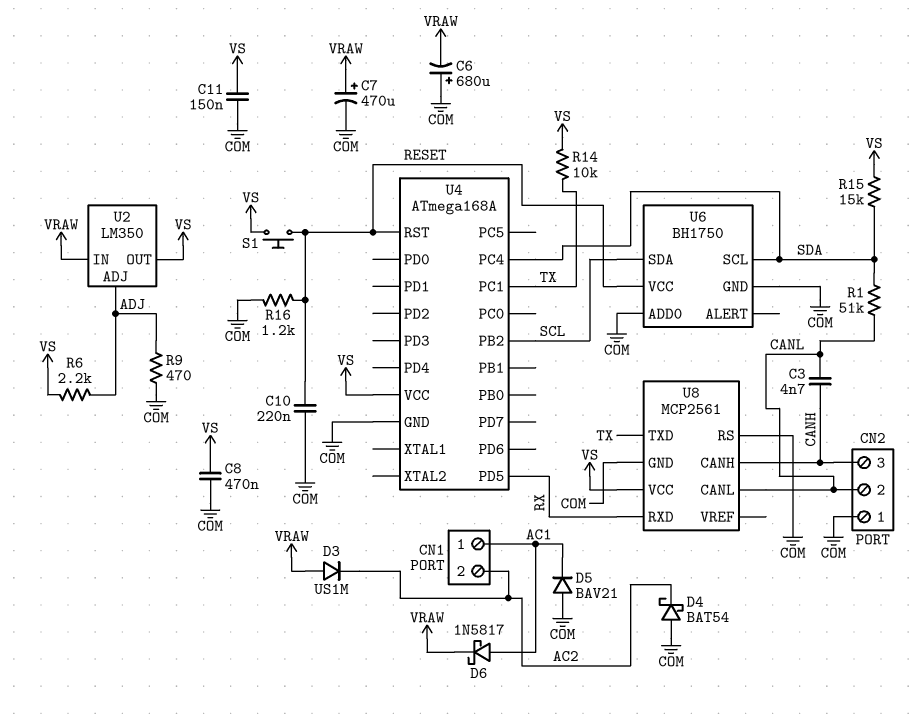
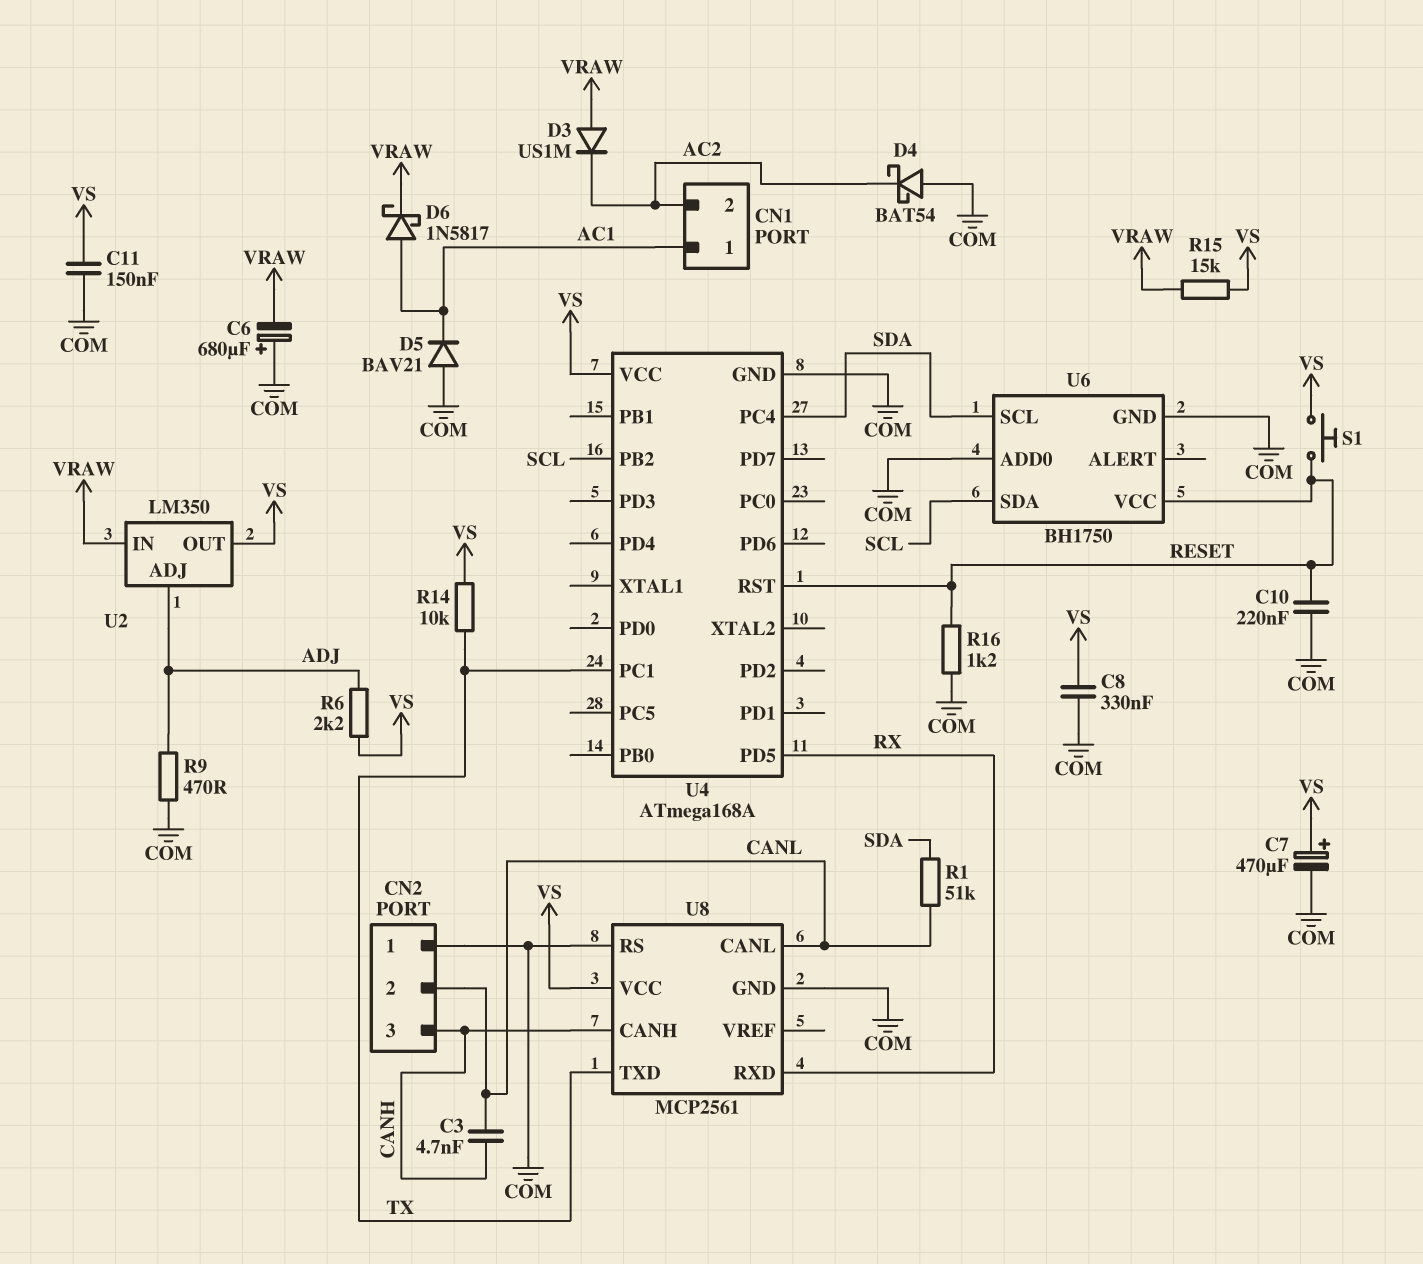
C7: 470uF (plus VRAW, minus COM) -> 470uF (plus VS, minus COM)
C8: 470nF (COM, VS) -> 330nF (COM, VS)
R15: 15k (SDA, VS) -> 15k (VRAW, VS)

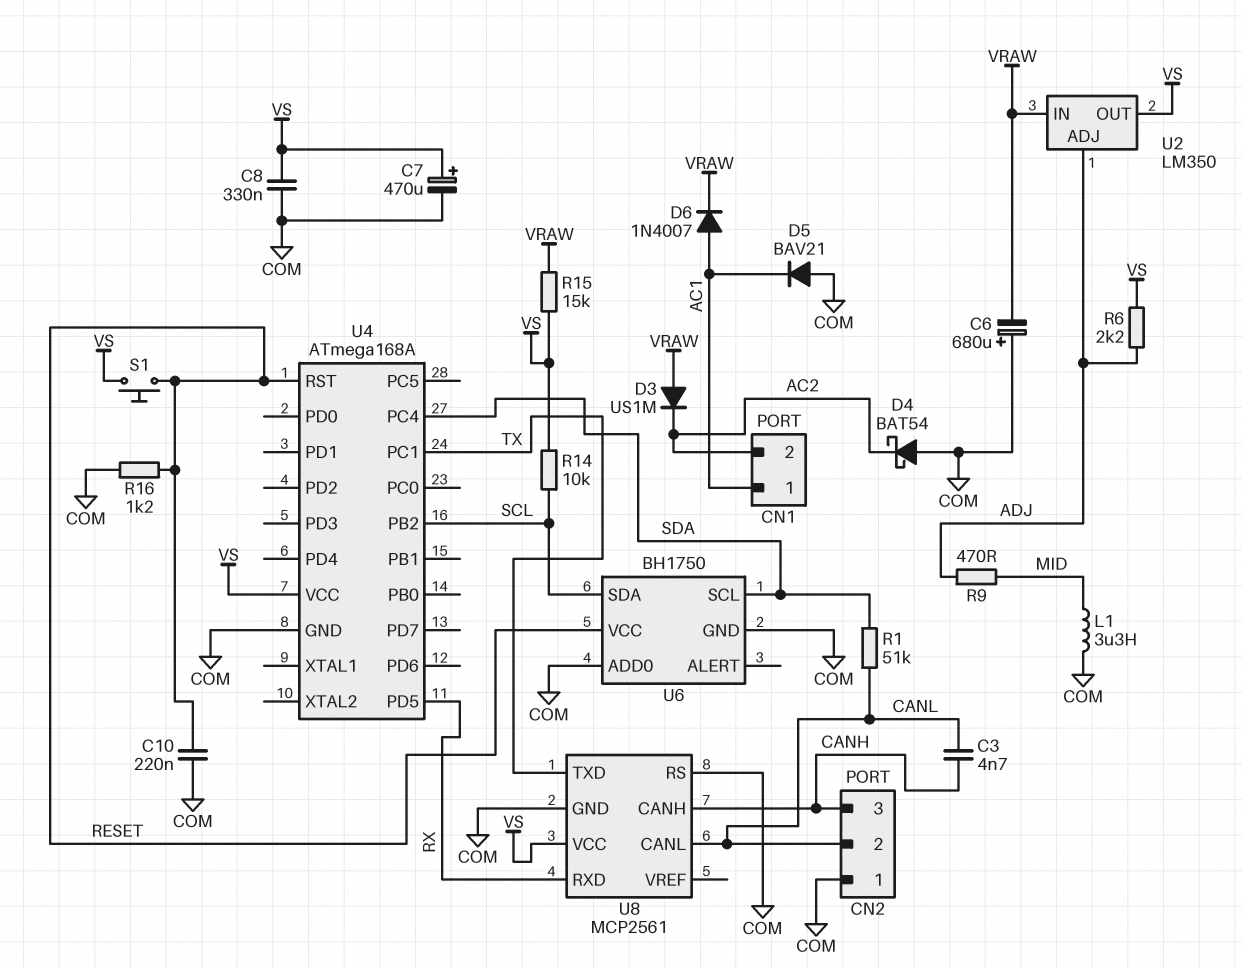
C11: 150nF (COM, VS) -> none
D6: schottky 1N5817 (A AC1, K VRAW) -> diode 1N4007 (A AC1, K VRAW)
L1: none -> 3.3uH (COM, MID)
R9: 470 (ADJ, COM) -> 470 (ADJ, MID)
R14: 10k (TX, VS) -> 10k (SCL, VS)

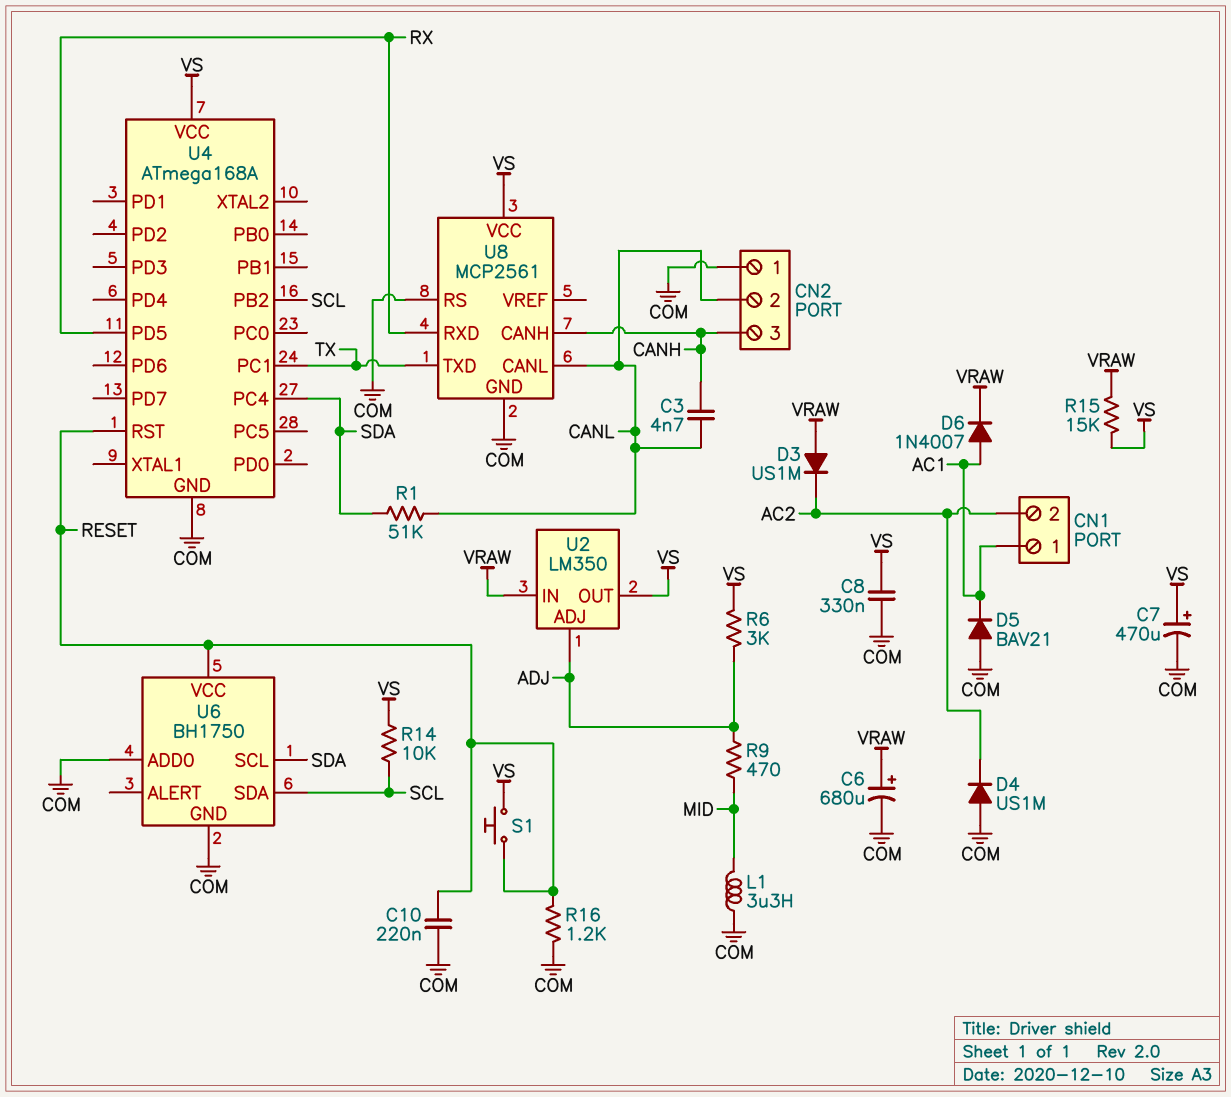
C6: 680uF (plus COM, minus VRAW) -> 680uF (plus VRAW, minus COM)
D4: schottky BAT54 (A COM, K AC2) -> diode US1M (A COM, K AC2)
R6: 2.2k (ADJ, VS) -> 3k (ADJ, VS)

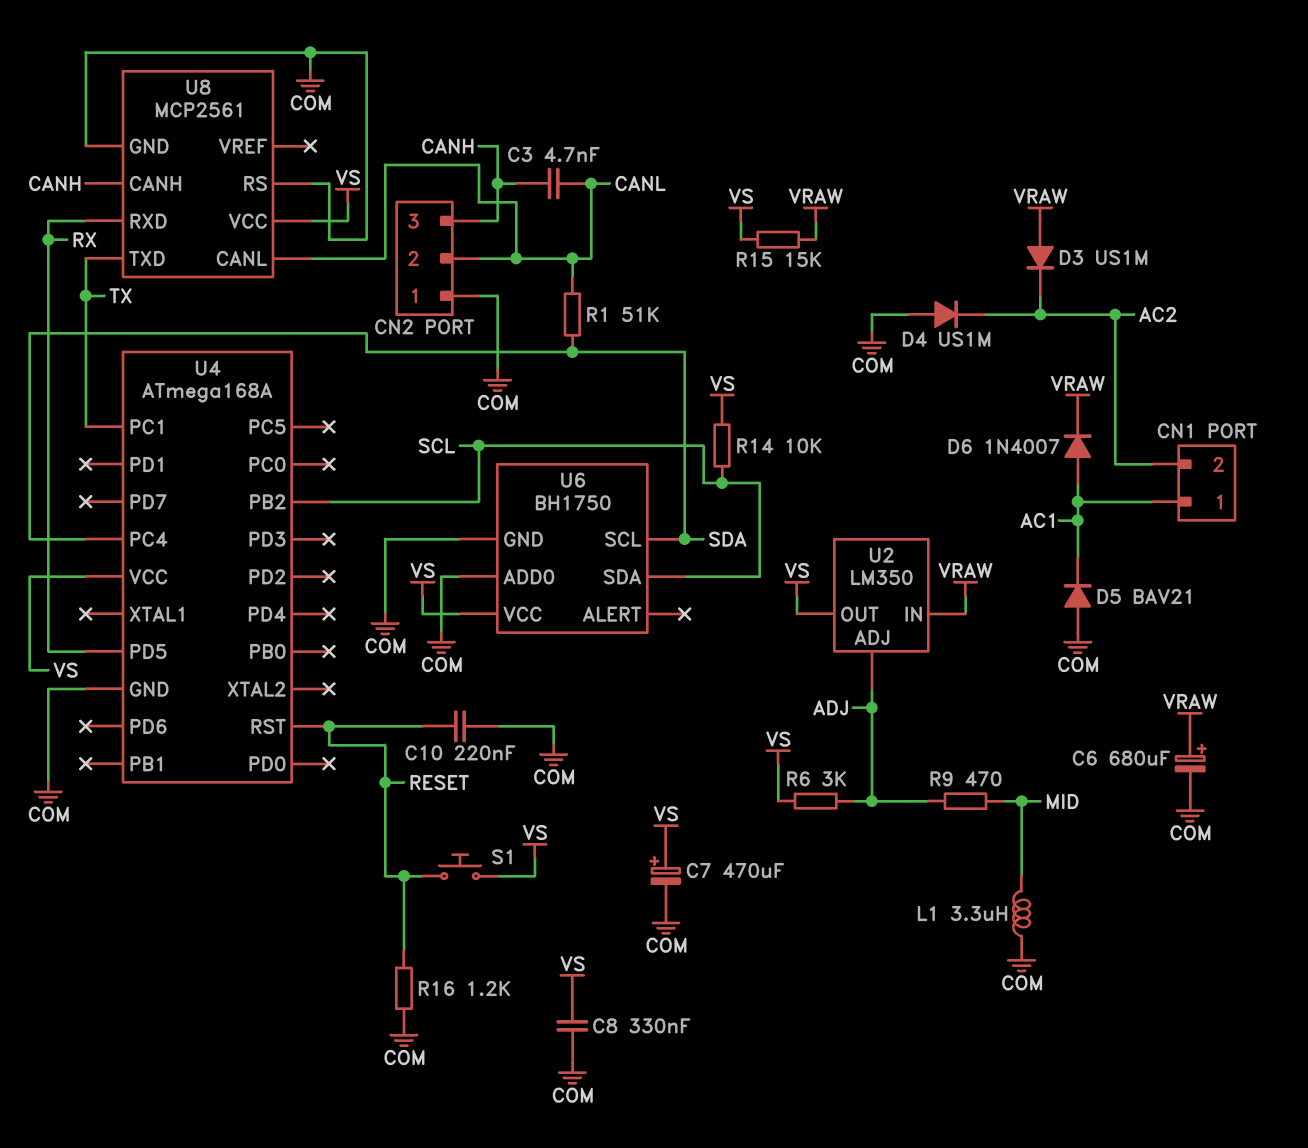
U6 pin VCC: RESET -> VS

